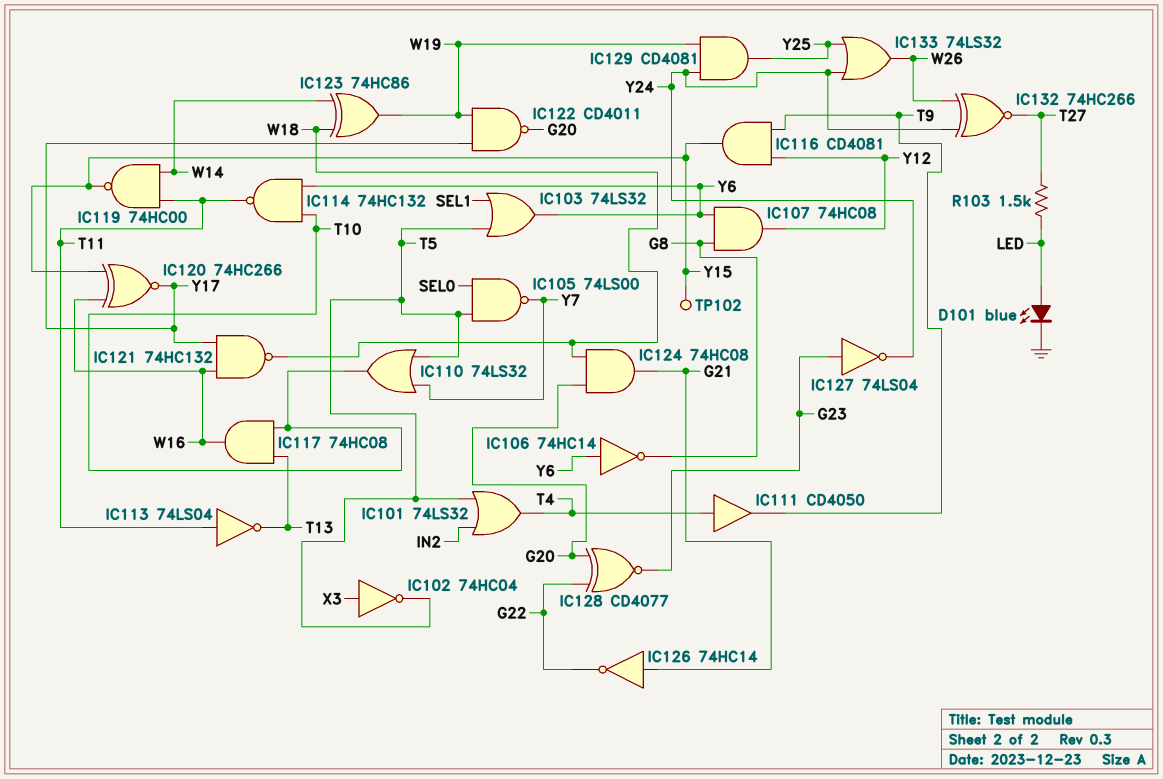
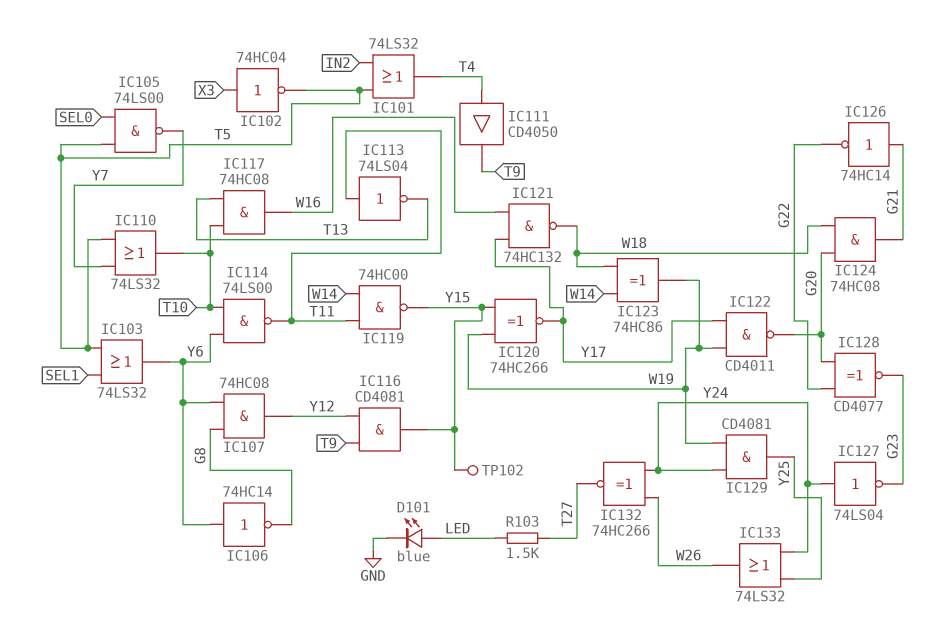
IC114: NAND 74HC132 (in T10, in Y6, out T11) -> NAND 74LS00 (in T10, in Y6, out T11)
IC120: XNOR 74HC266 (in W16, in Y15, out Y17) -> XNOR 74HC266 (in W19, in Y15, out Y17)
IC127: NOT 74LS04 (in G23, out Y24) -> NOT 74LS04 (in Y24, out G23)

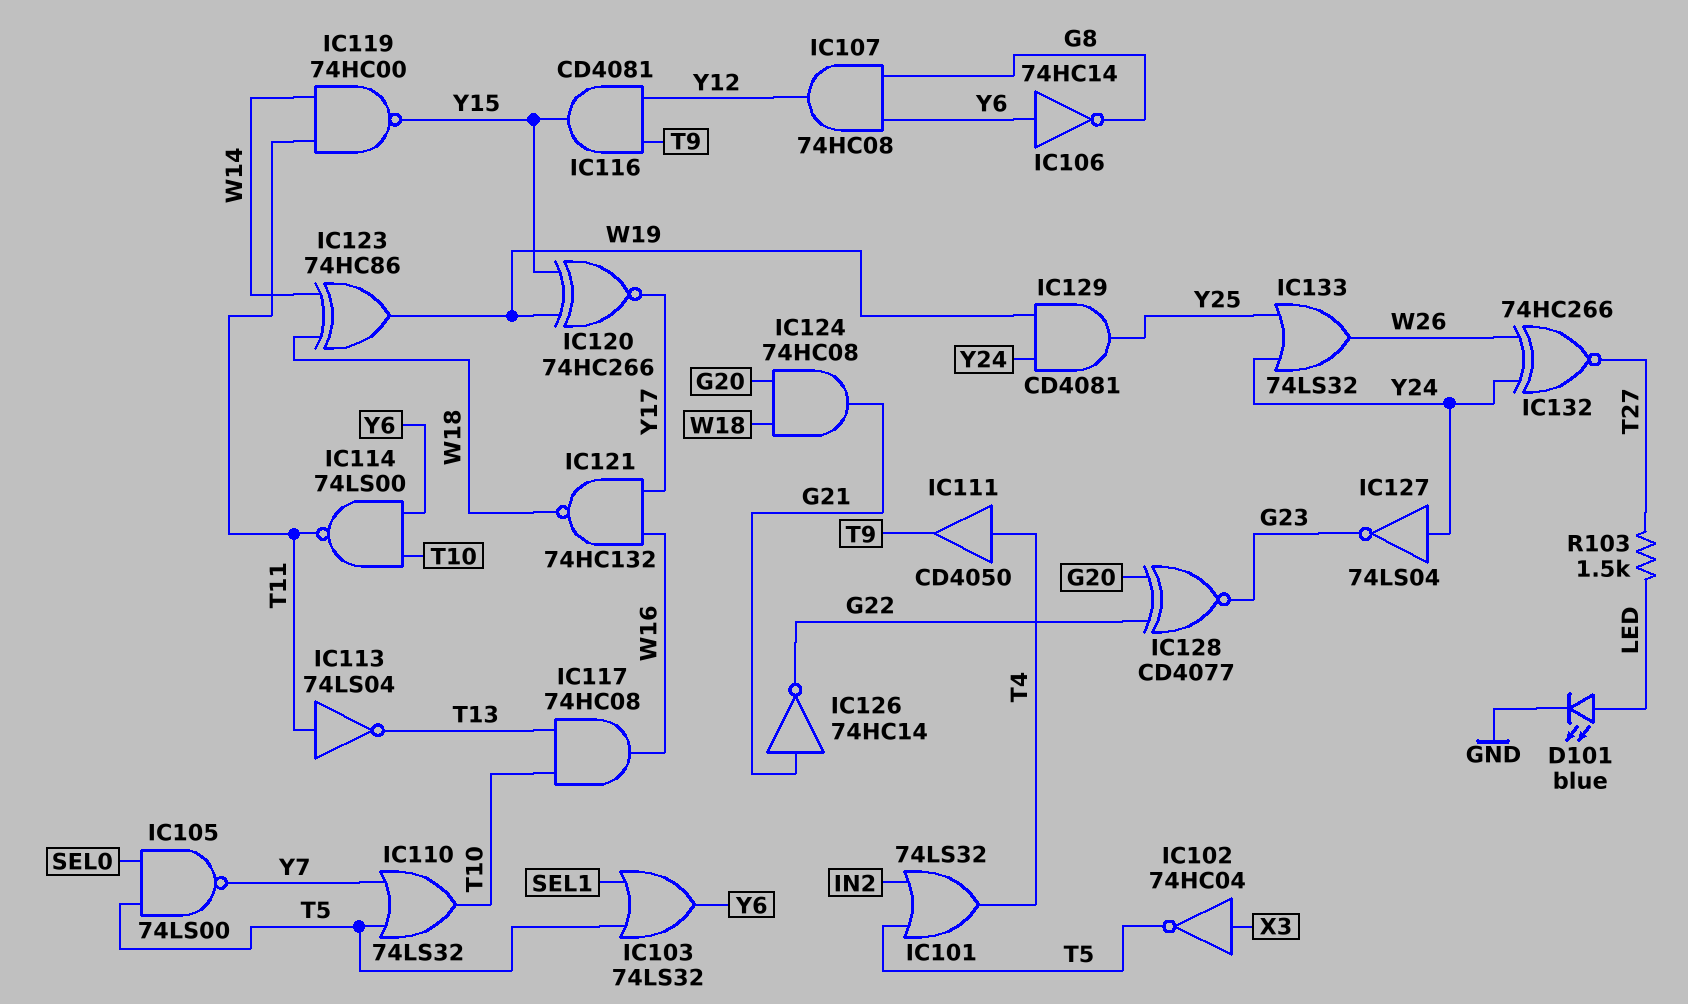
IC122: NAND CD4011 (in W19, in Y17, out G20) -> none
TP102: test point (Y15) -> none

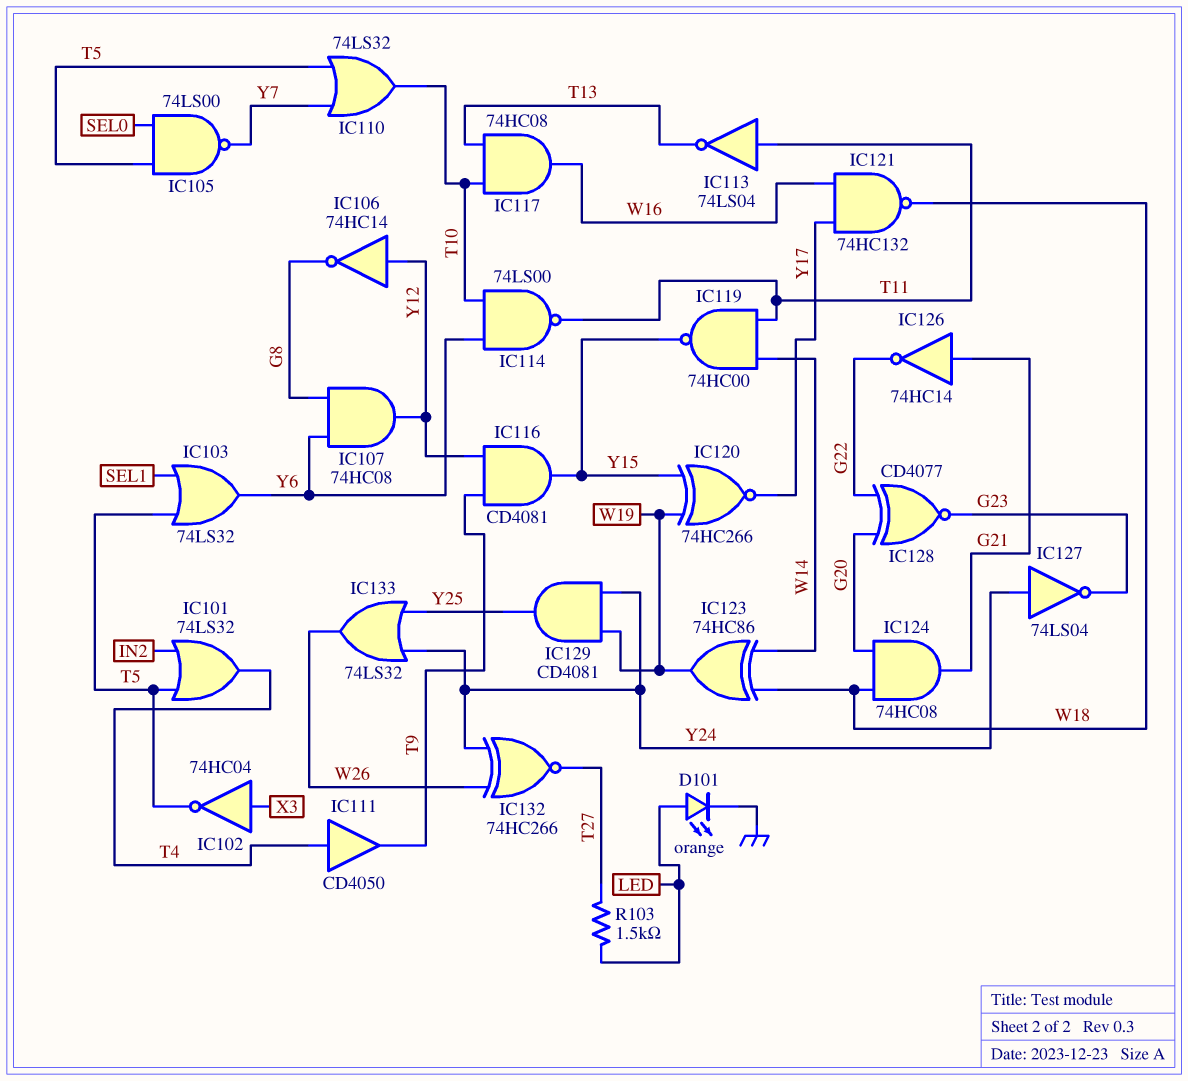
D101: LED blue (A LED, K GND) -> LED orange (A LED, K GND)
IC106: NOT 74HC14 (in Y6, out G8) -> NOT 74HC14 (in Y12, out G8)

